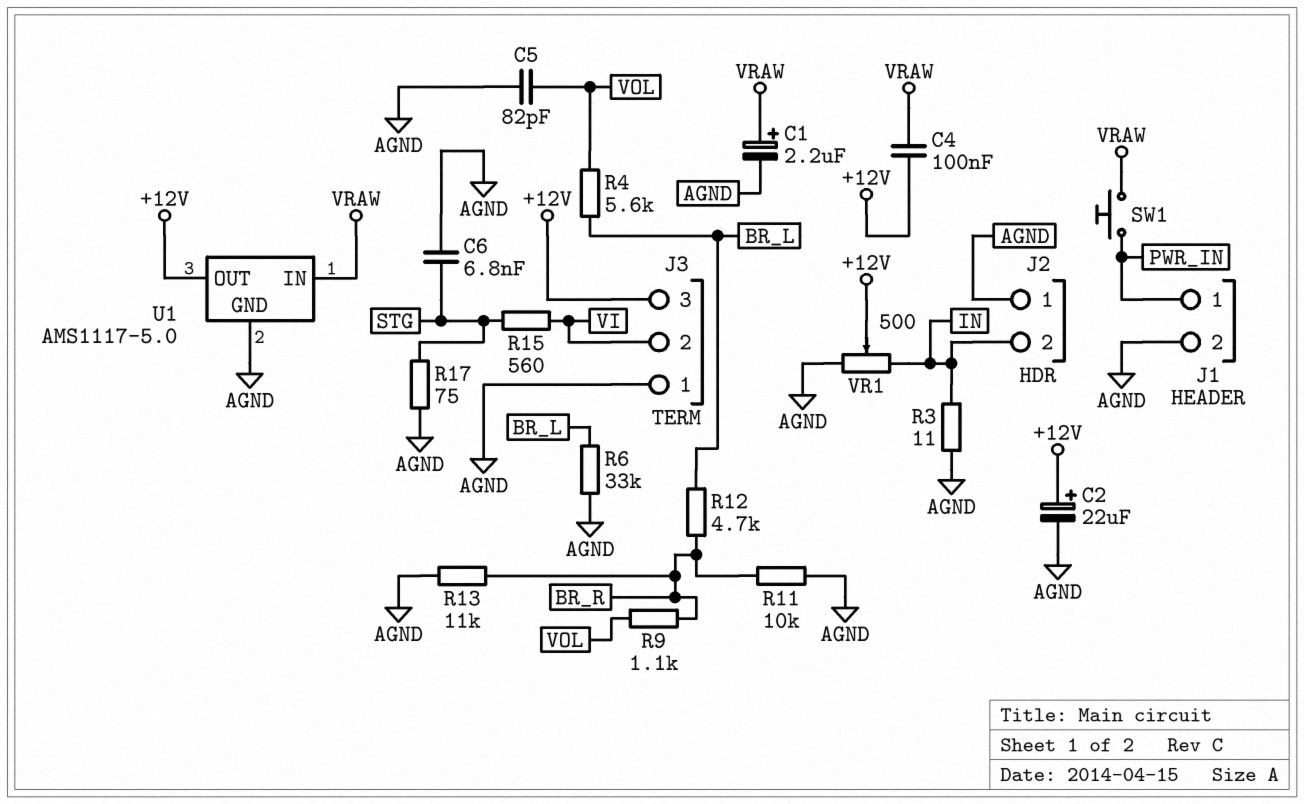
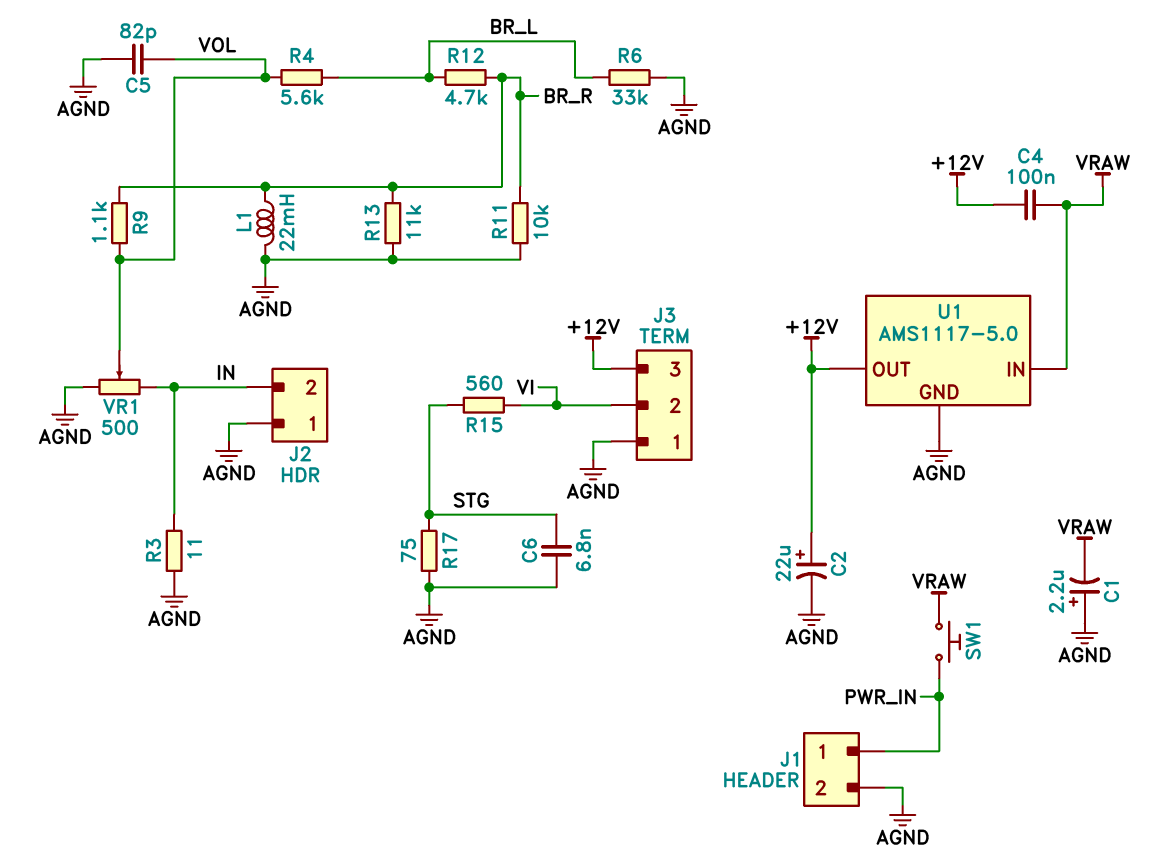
C1: 2.2uF (plus VRAW, minus AGND) -> 2.2uF (plus AGND, minus VRAW)
L1: none -> 22mH (AGND, BR_R)
VR1: 500 (AGND, IN, wiper +12V) -> 500 (AGND, IN, wiper VOL)

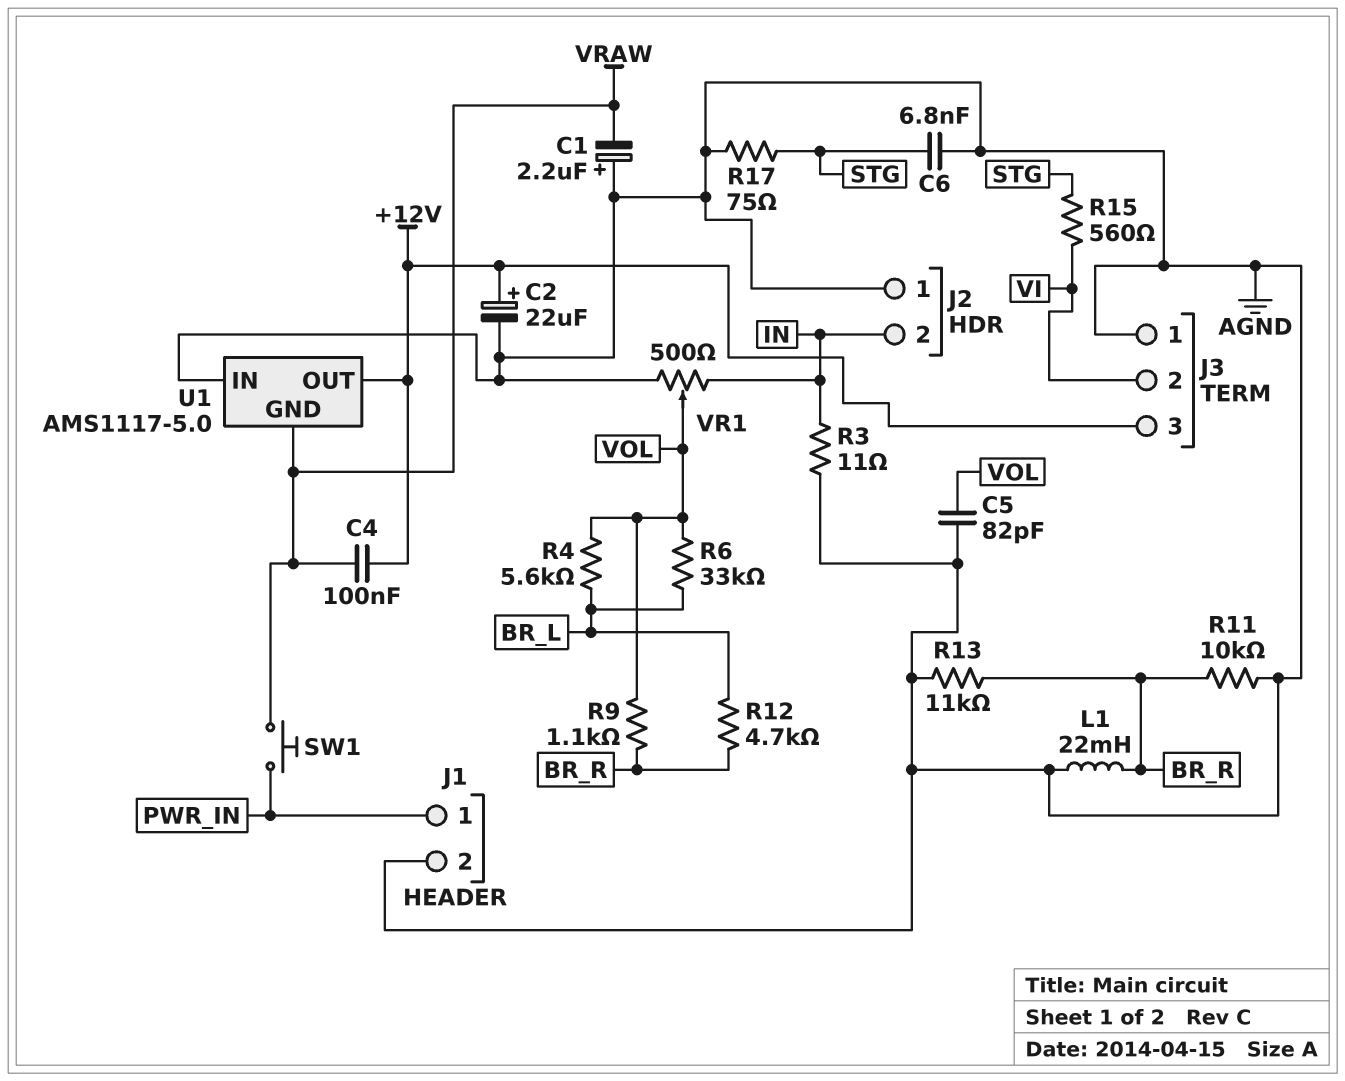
R6: 33k (AGND, BR_L) -> 33k (BR_L, VOL)
U1 pin GND: AGND -> VRAW
U1 pin IN: VRAW -> AGND

